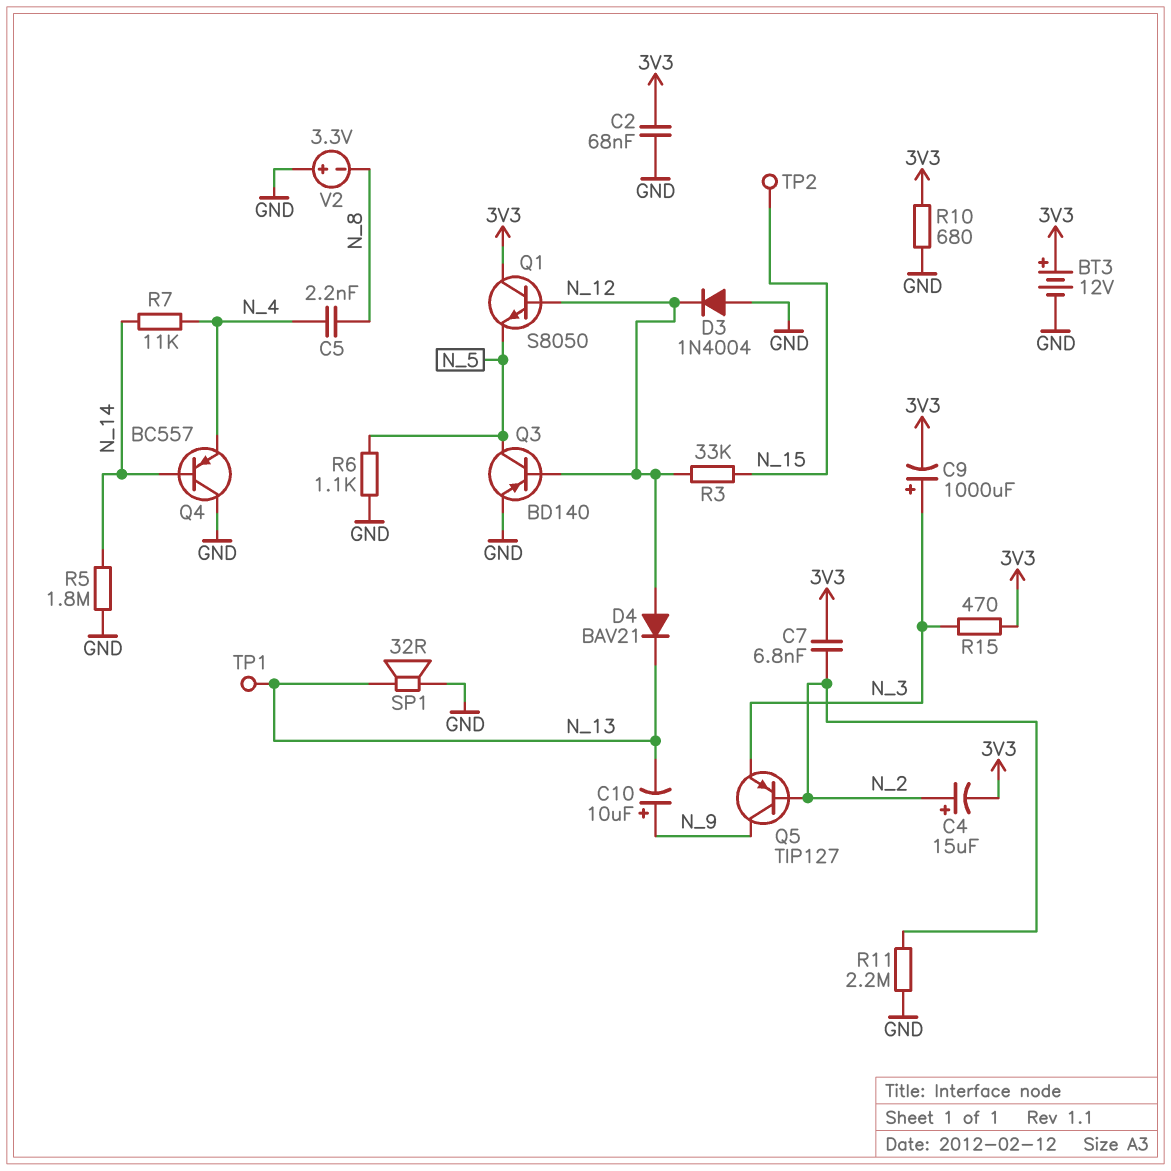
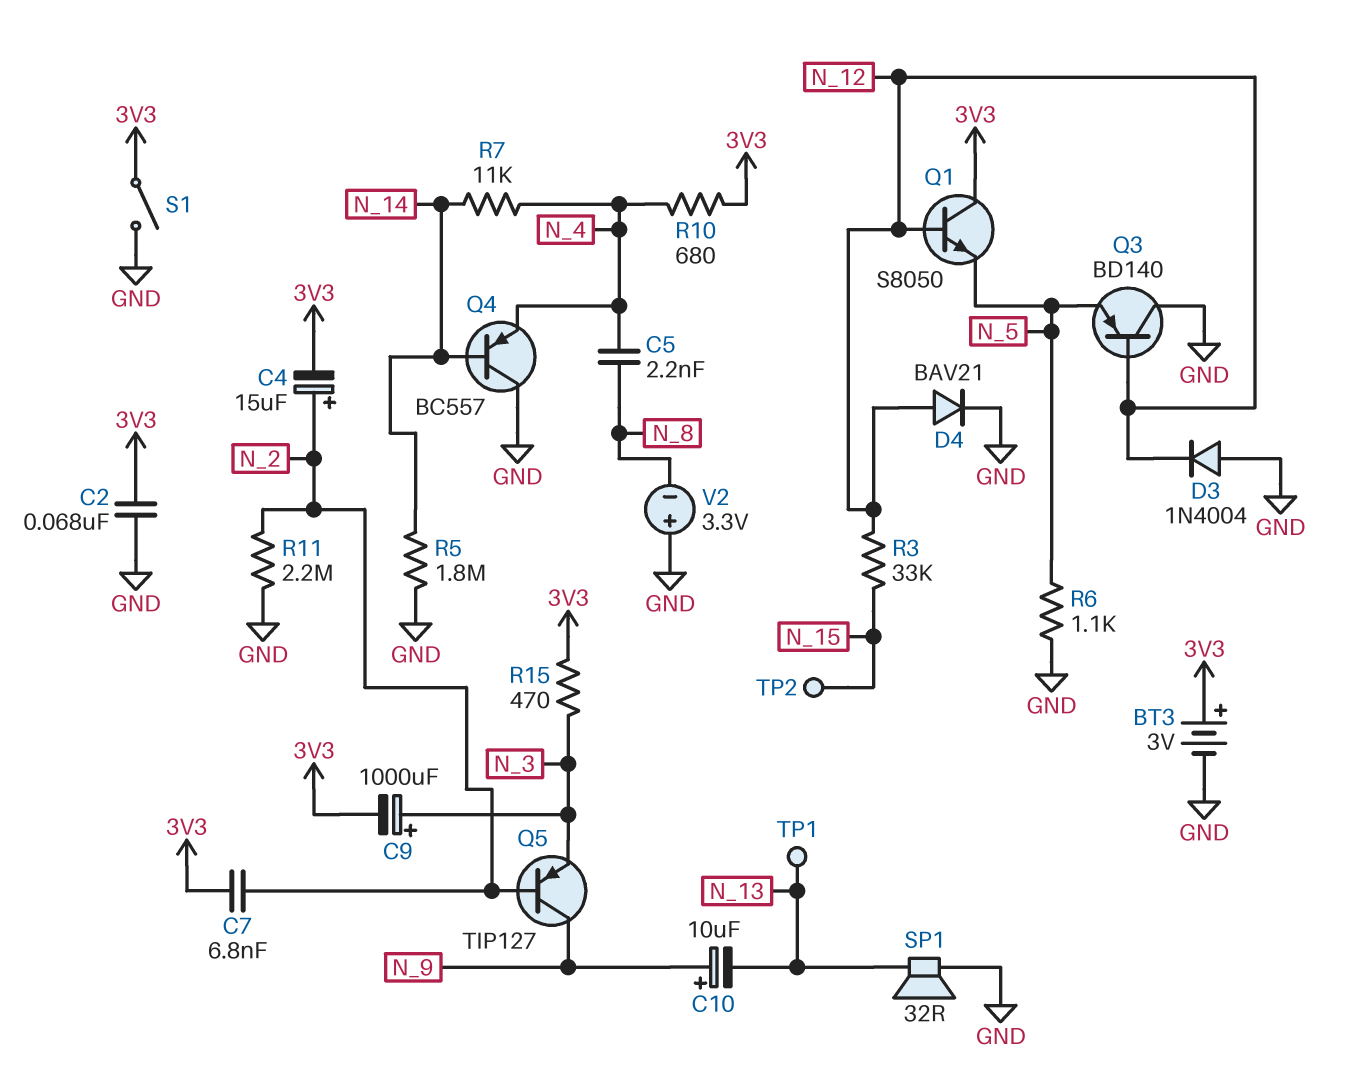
BT3: 12V (plus 3V3, minus GND) -> 3V (plus 3V3, minus GND)
D4: diode BAV21 (A N_12, K N_13) -> diode BAV21 (A N_12, K GND)
Q3: PNP BD140 (B N_12, C N_5, E GND) -> PNP BD140 (B N_12, C GND, E N_5)
R10: 680 (3V3, GND) -> 680 (3V3, N_4)
S1: none -> switch (3V3, GND)

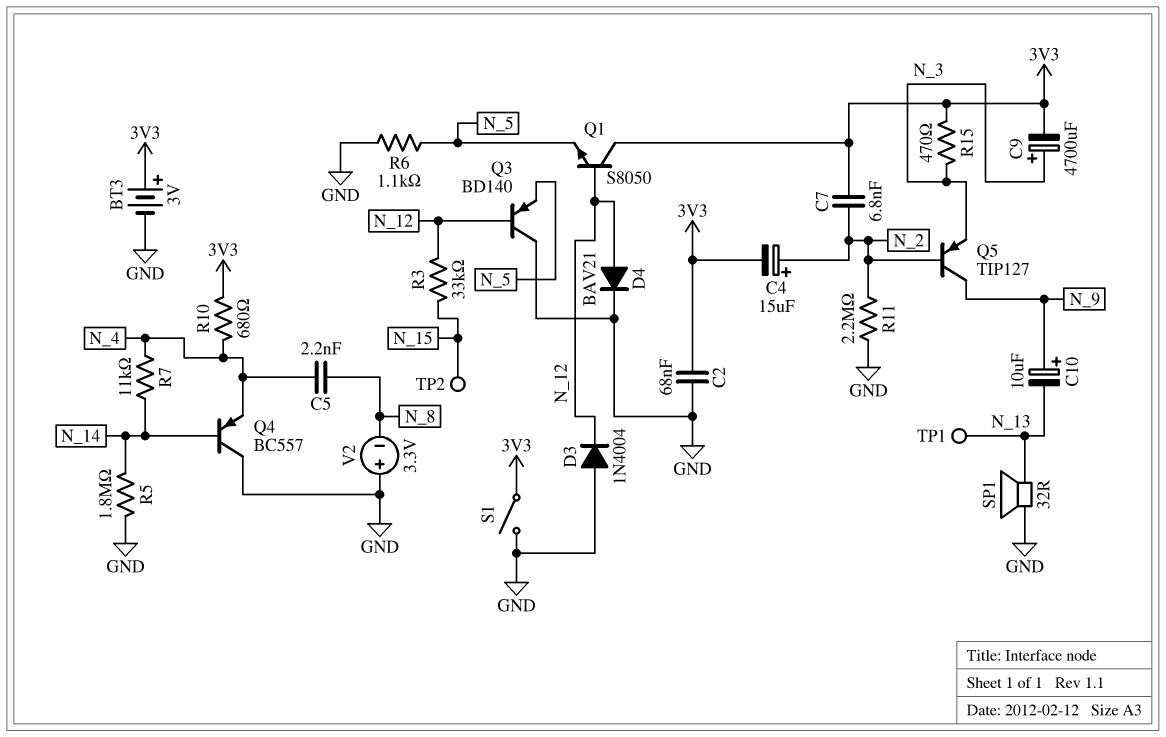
C9: 1000uF (plus N_3, minus 3V3) -> 4700uF (plus N_3, minus 3V3)

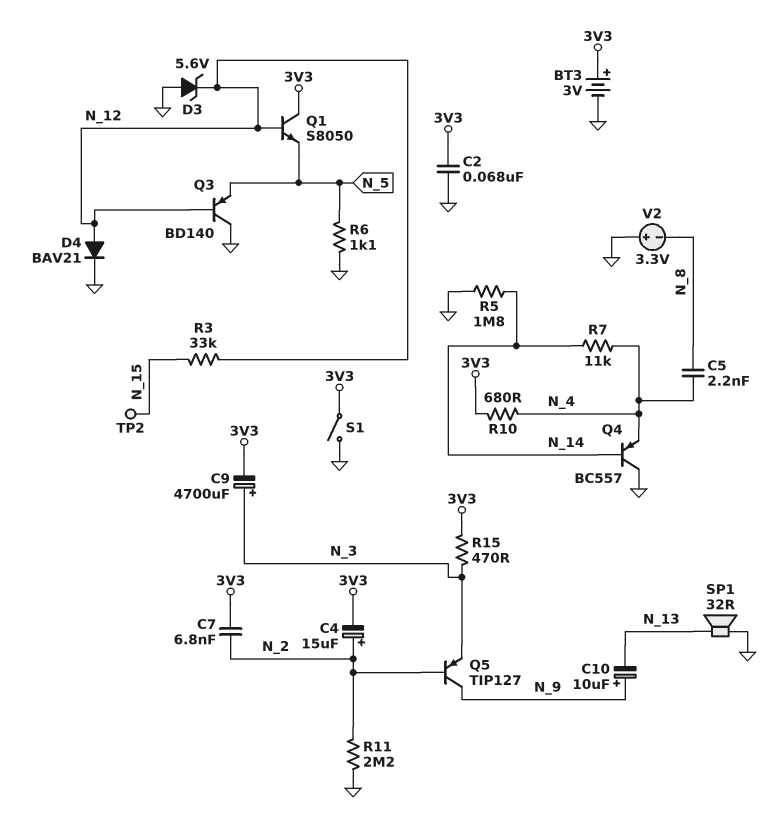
D3: diode 1N4004 (A GND, K N_12) -> zener 5.6V (A GND, K N_12)
TP1: test point (N_13) -> none

